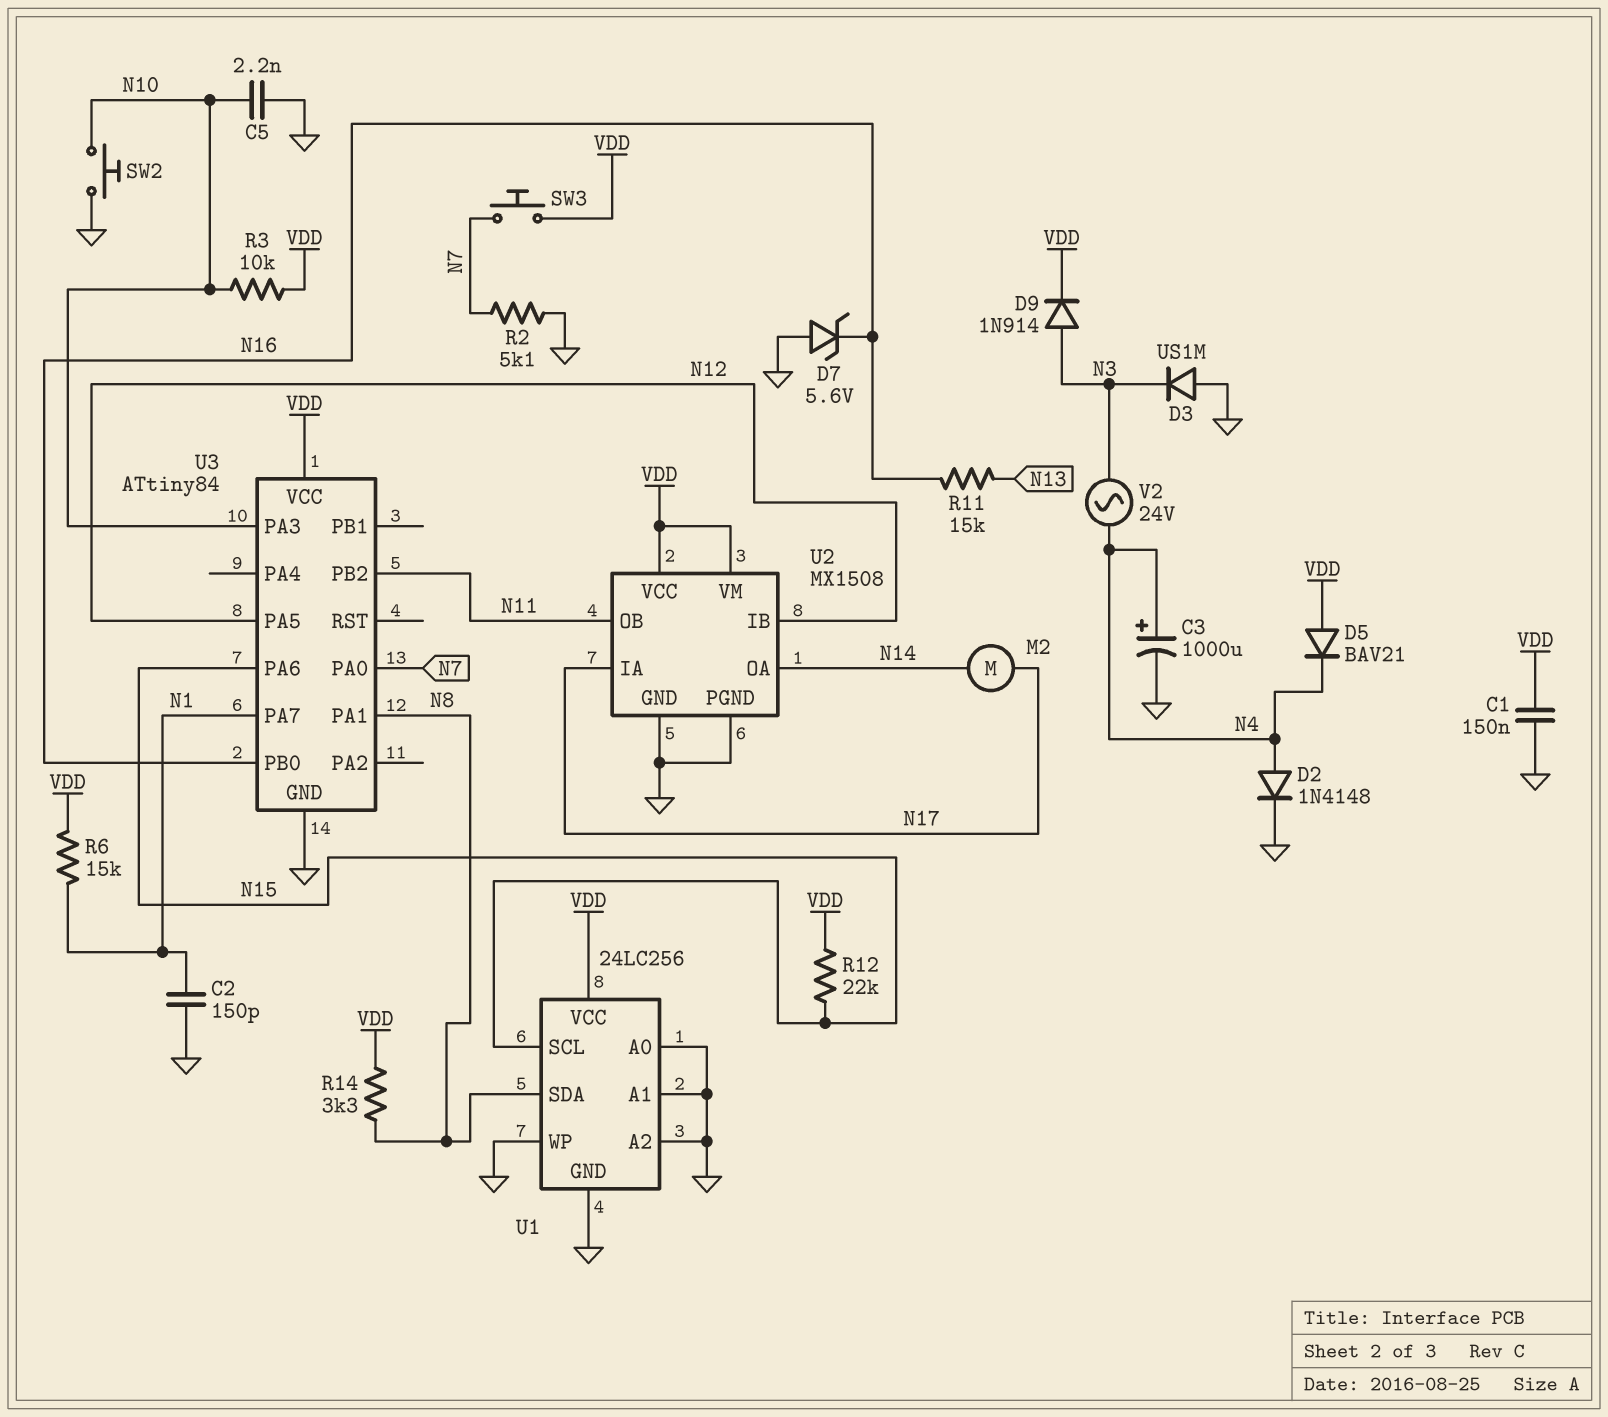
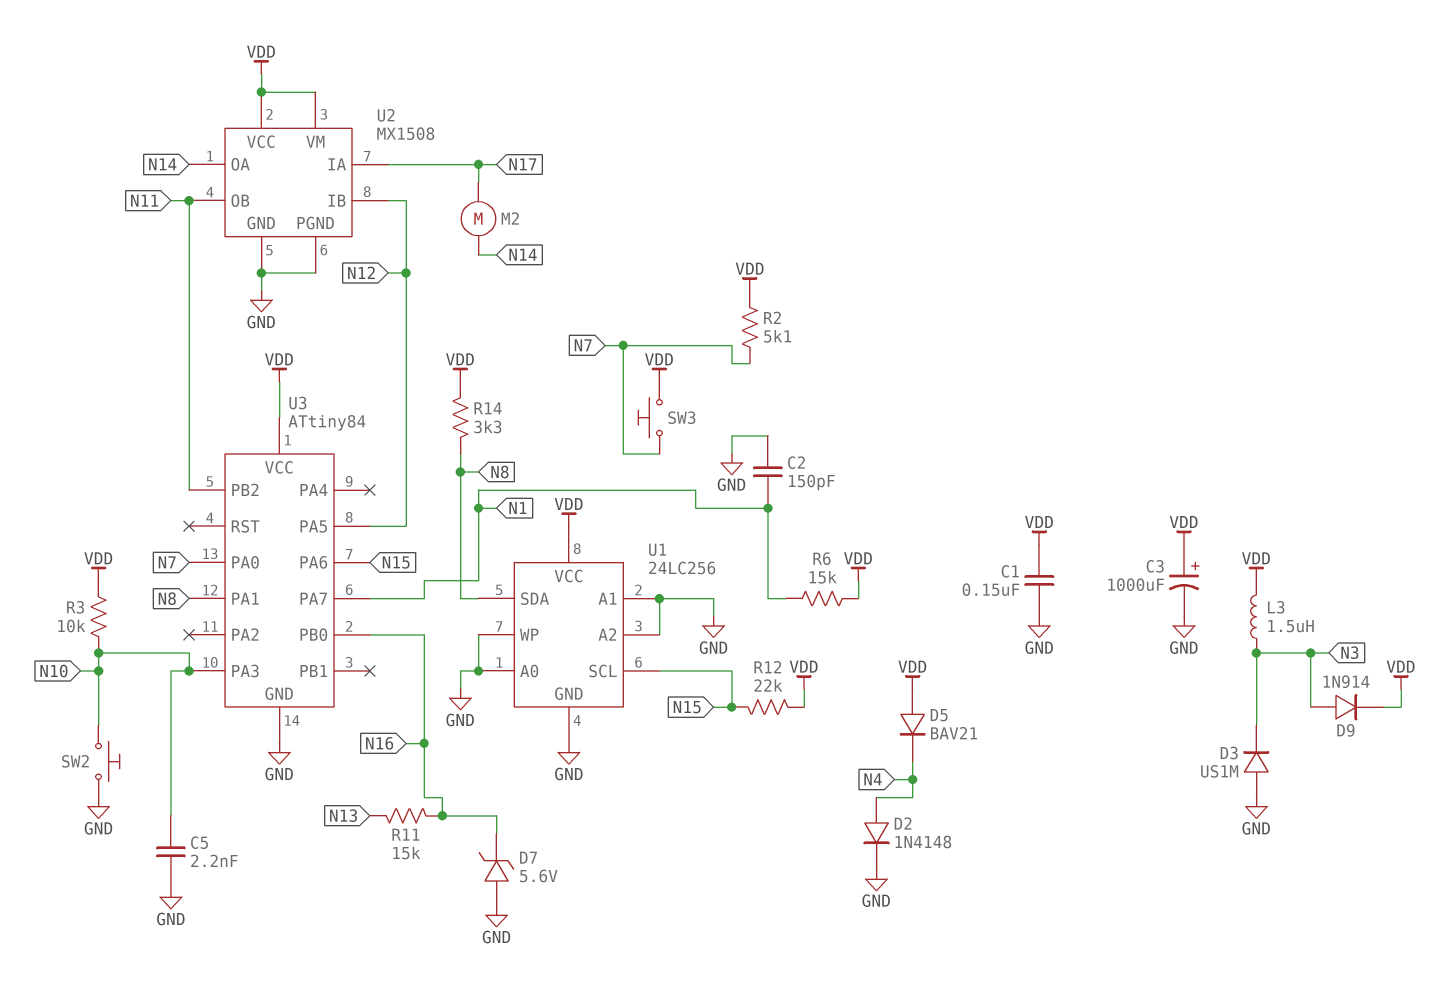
C3: 1000uF (plus N4, minus GND) -> 1000uF (plus VDD, minus GND)
L3: none -> 1.5uH (N3, VDD)
R2: 5.1k (GND, N7) -> 5.1k (N7, VDD)
V2: AC 24V (N3, N4) -> none

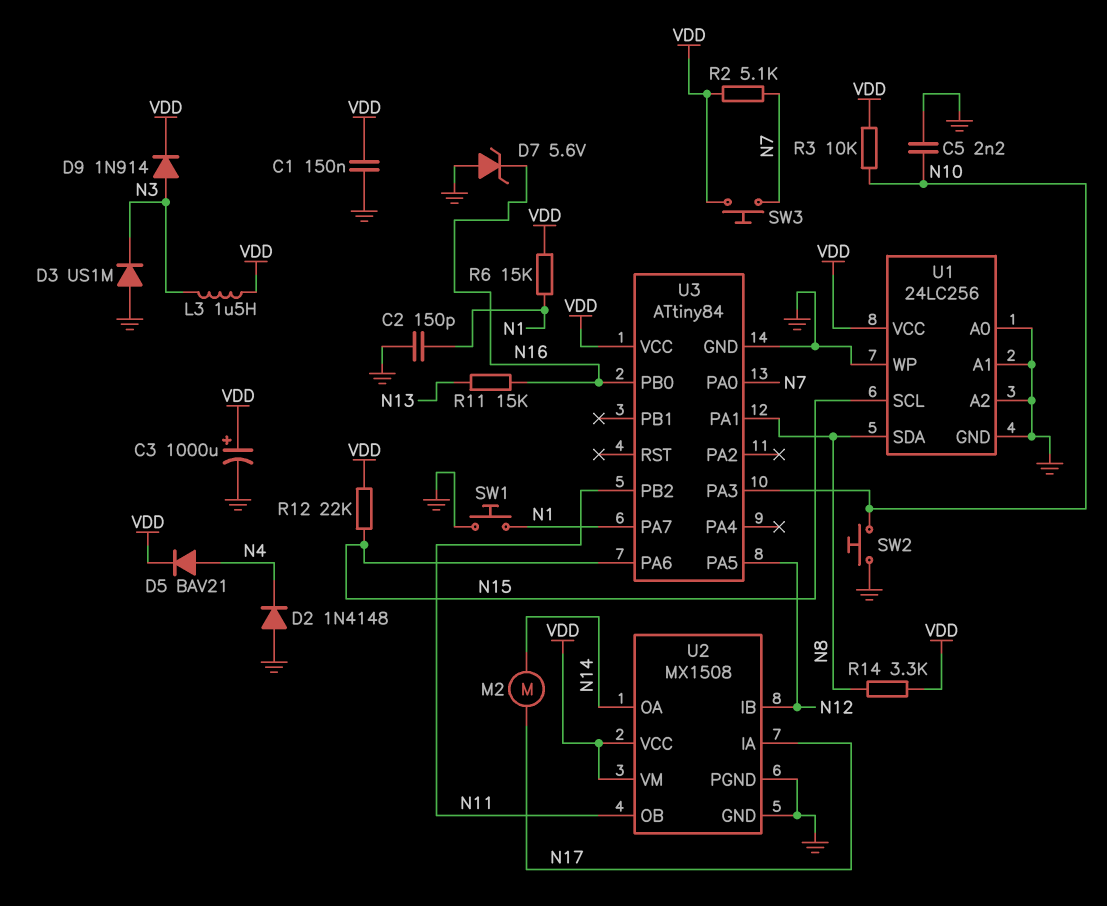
D2: diode 1N4148 (A N4, K GND) -> diode 1N4148 (A GND, K N4)
D5: diode BAV21 (A VDD, K N4) -> diode BAV21 (A N4, K VDD)
SW1: none -> button (GND, N1)

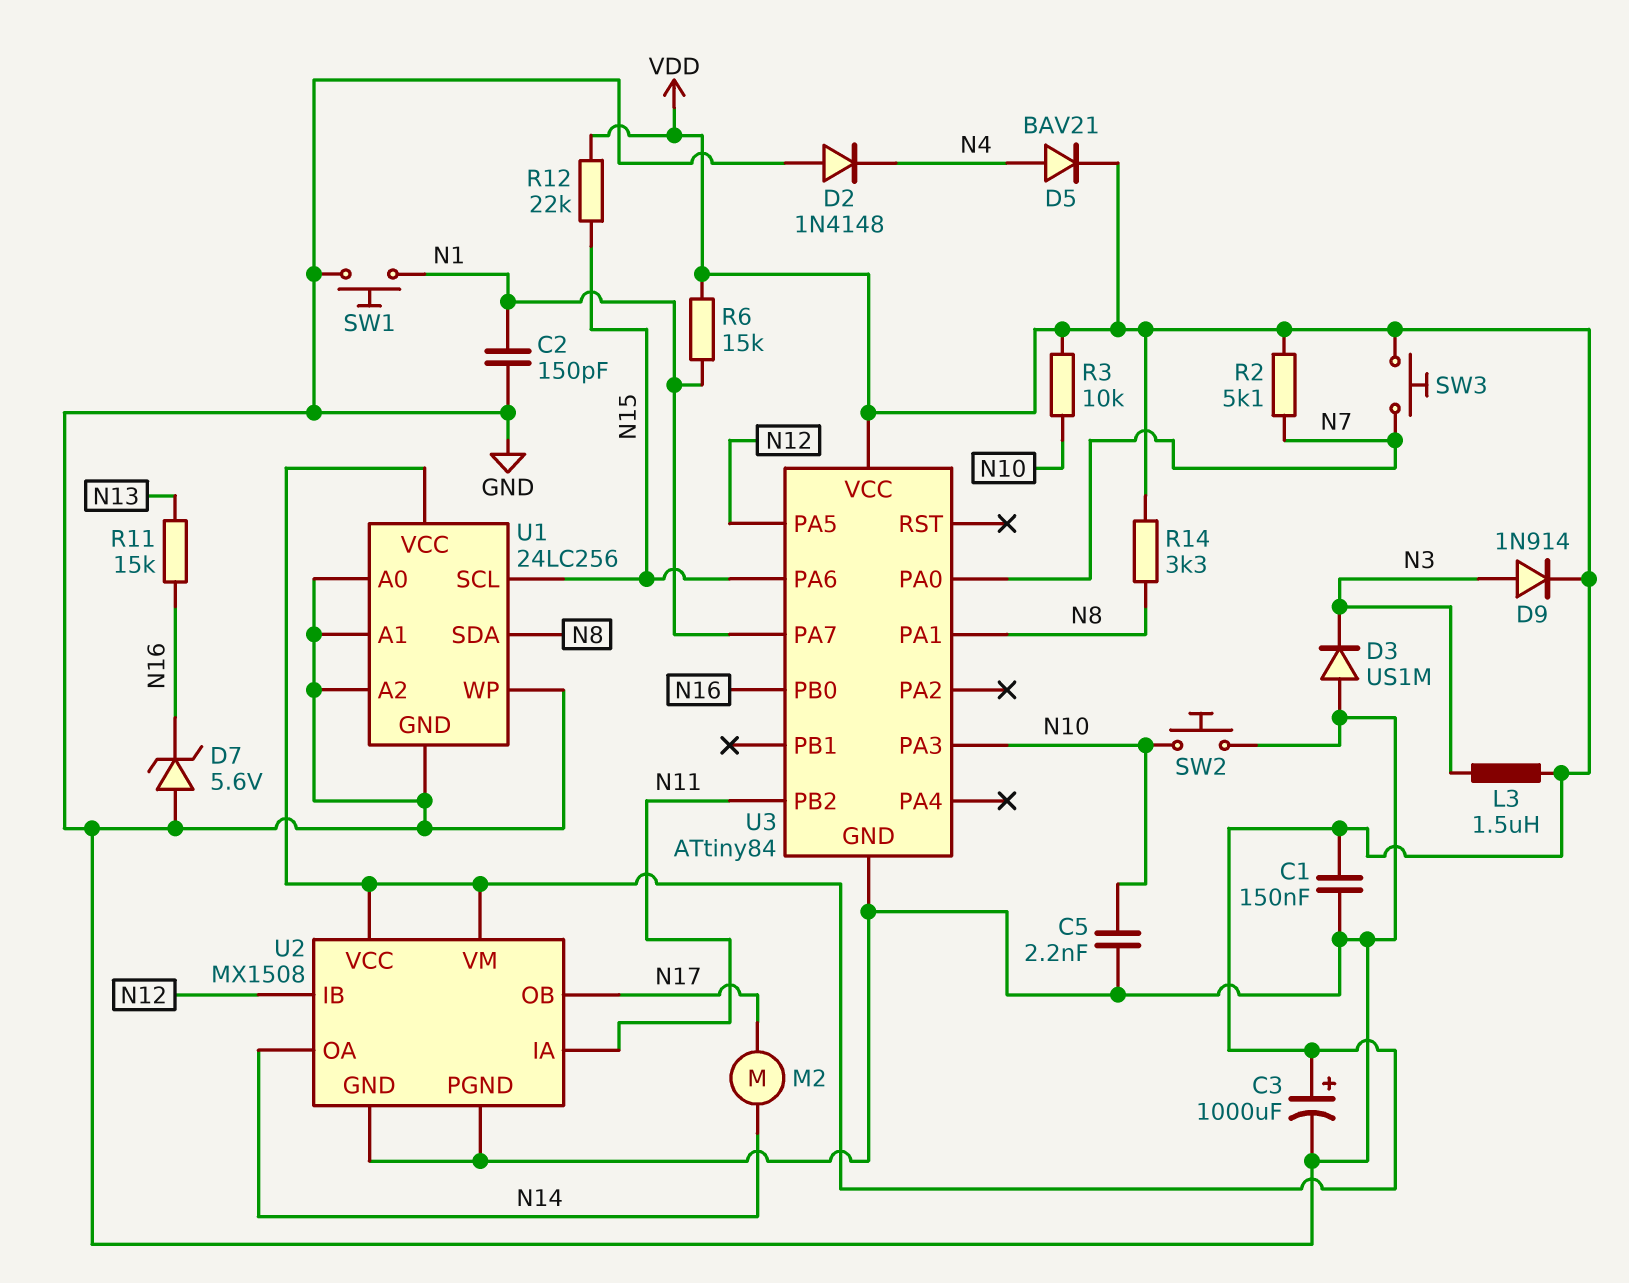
U2 pin IA: N17 -> N11
U2 pin OB: N11 -> N17

